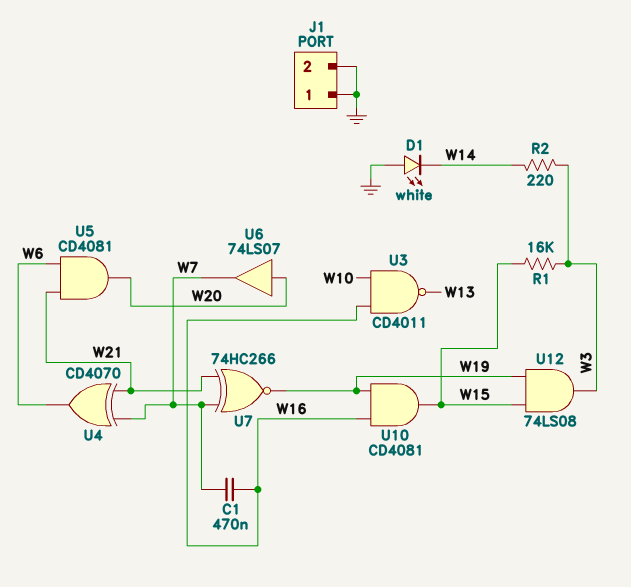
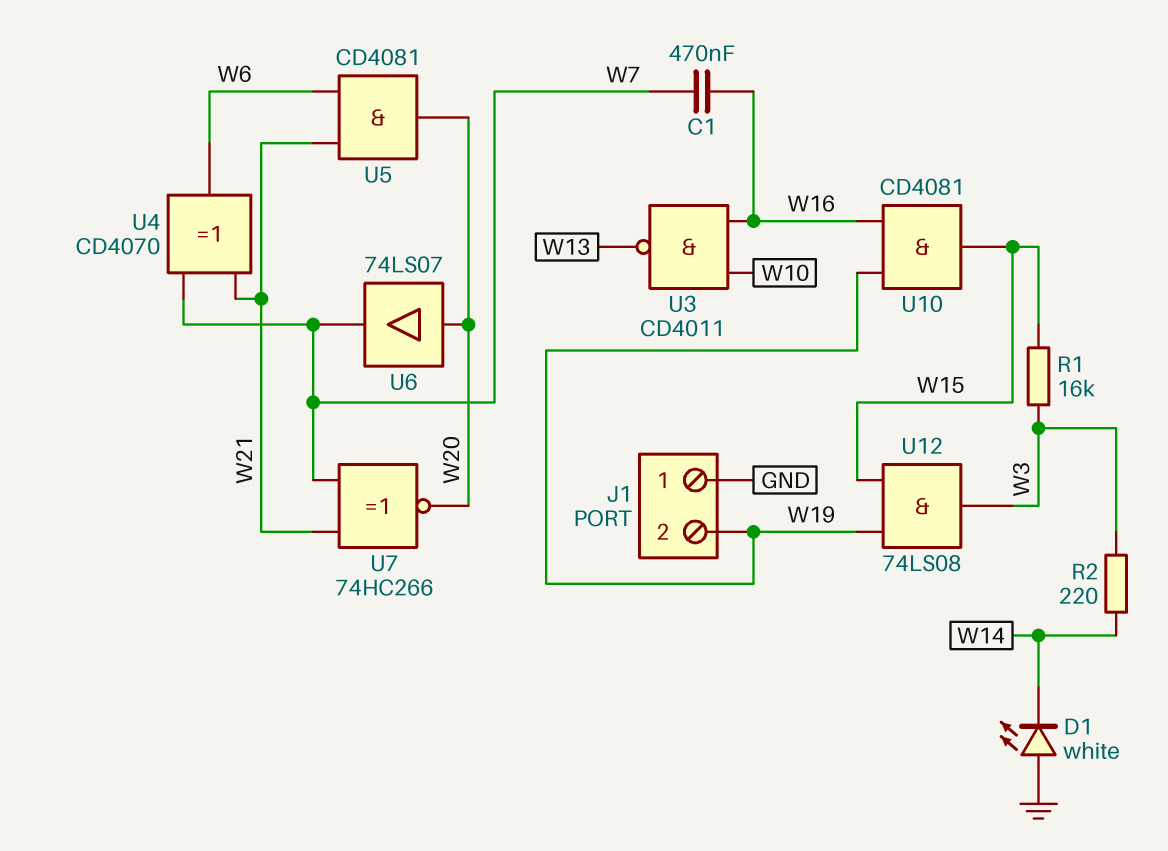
J1 pin 2: GND -> W19
U7: XNOR 74HC266 (in W7, in W21, out W19) -> XNOR 74HC266 (in W7, in W21, out W20)

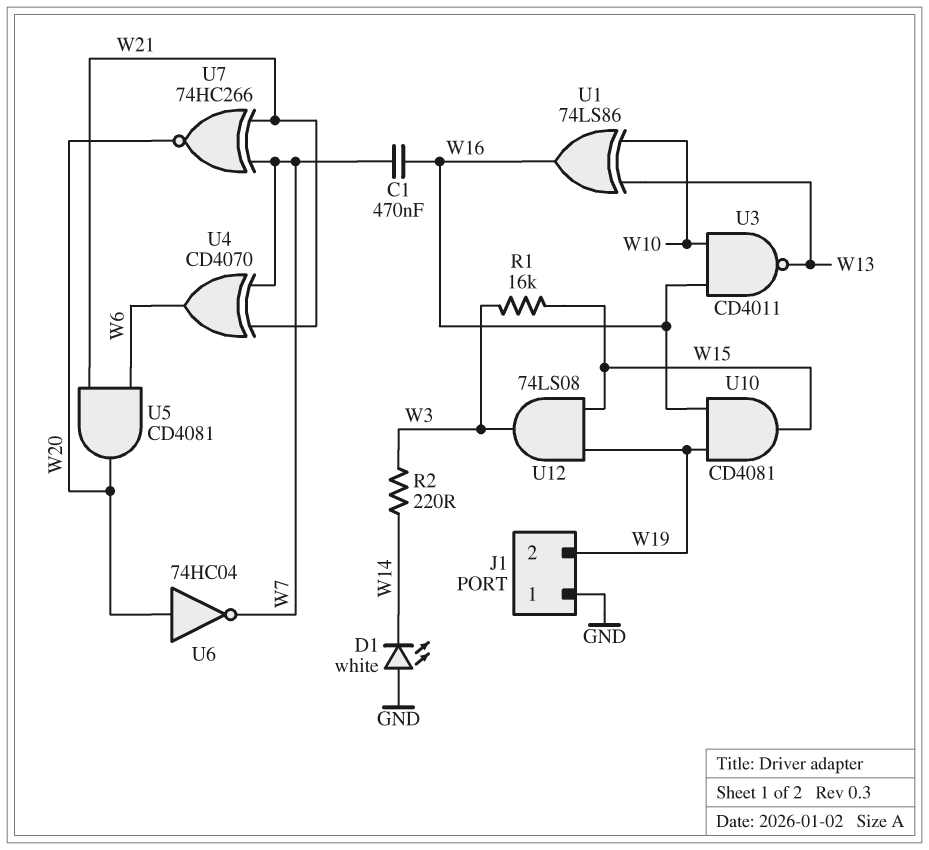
U1: none -> XOR 74LS86 (in W10, in W13, out W16)
U6: buffer 74LS07 (in W20, out W7) -> NOT 74HC04 (in W20, out W7)

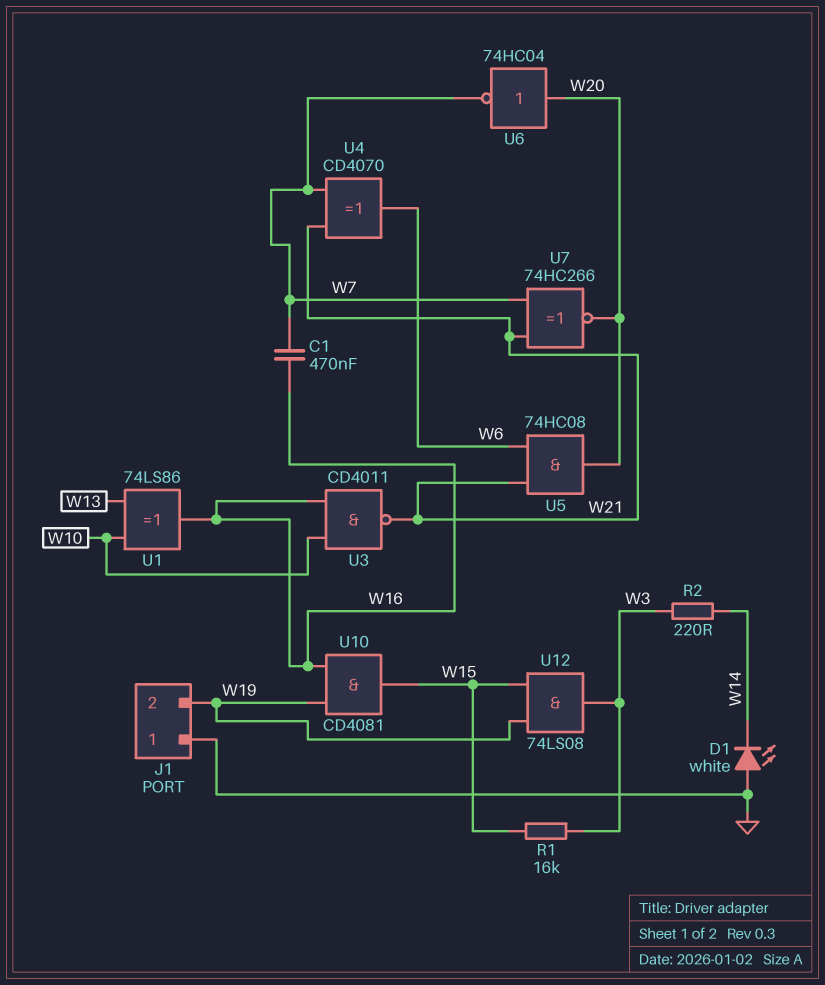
U3: NAND CD4011 (in W10, in W16, out W13) -> NAND CD4011 (in W10, in W16, out W21)
U5: AND CD4081 (in W6, in W21, out W20) -> AND 74HC08 (in W6, in W21, out W20)

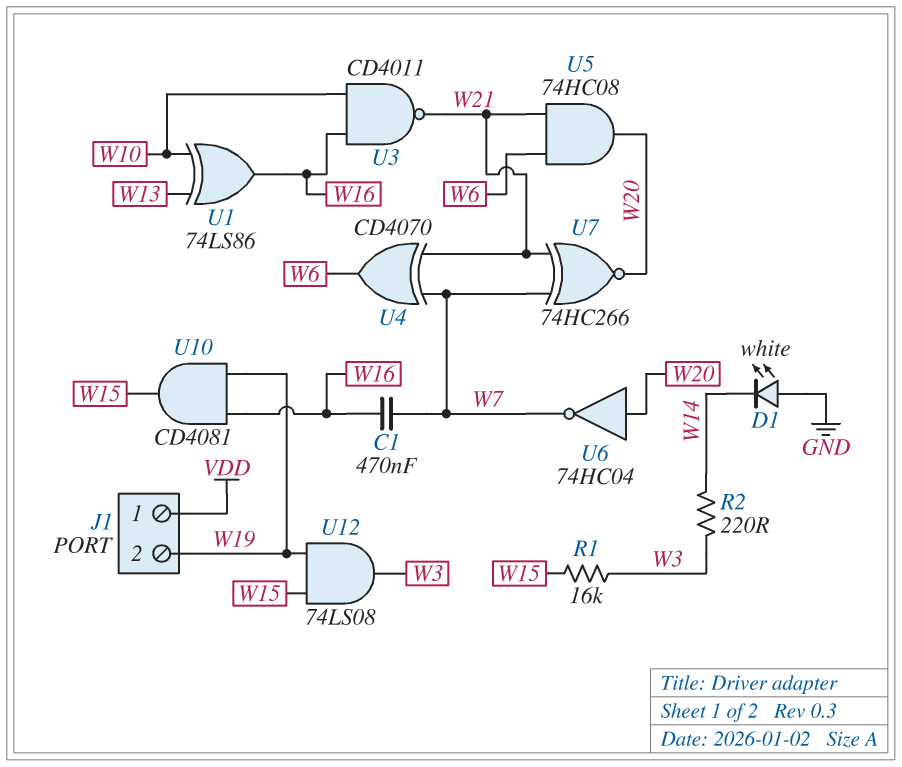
J1 pin 1: GND -> VDD

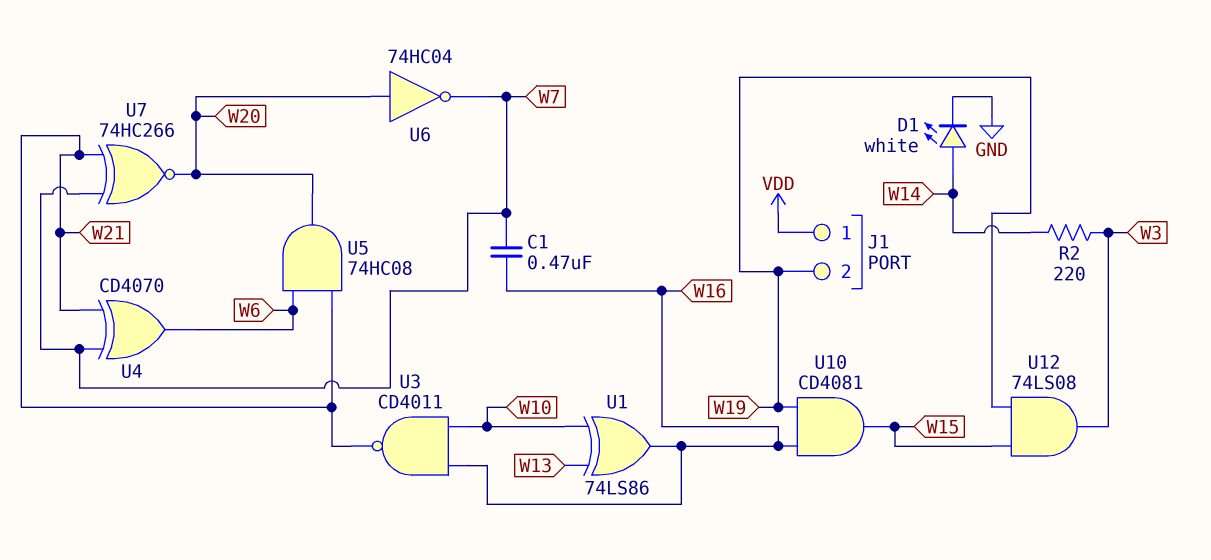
D1: LED white (A GND, K W14) -> LED white (A W14, K GND)
R1: 16k (W3, W15) -> none

